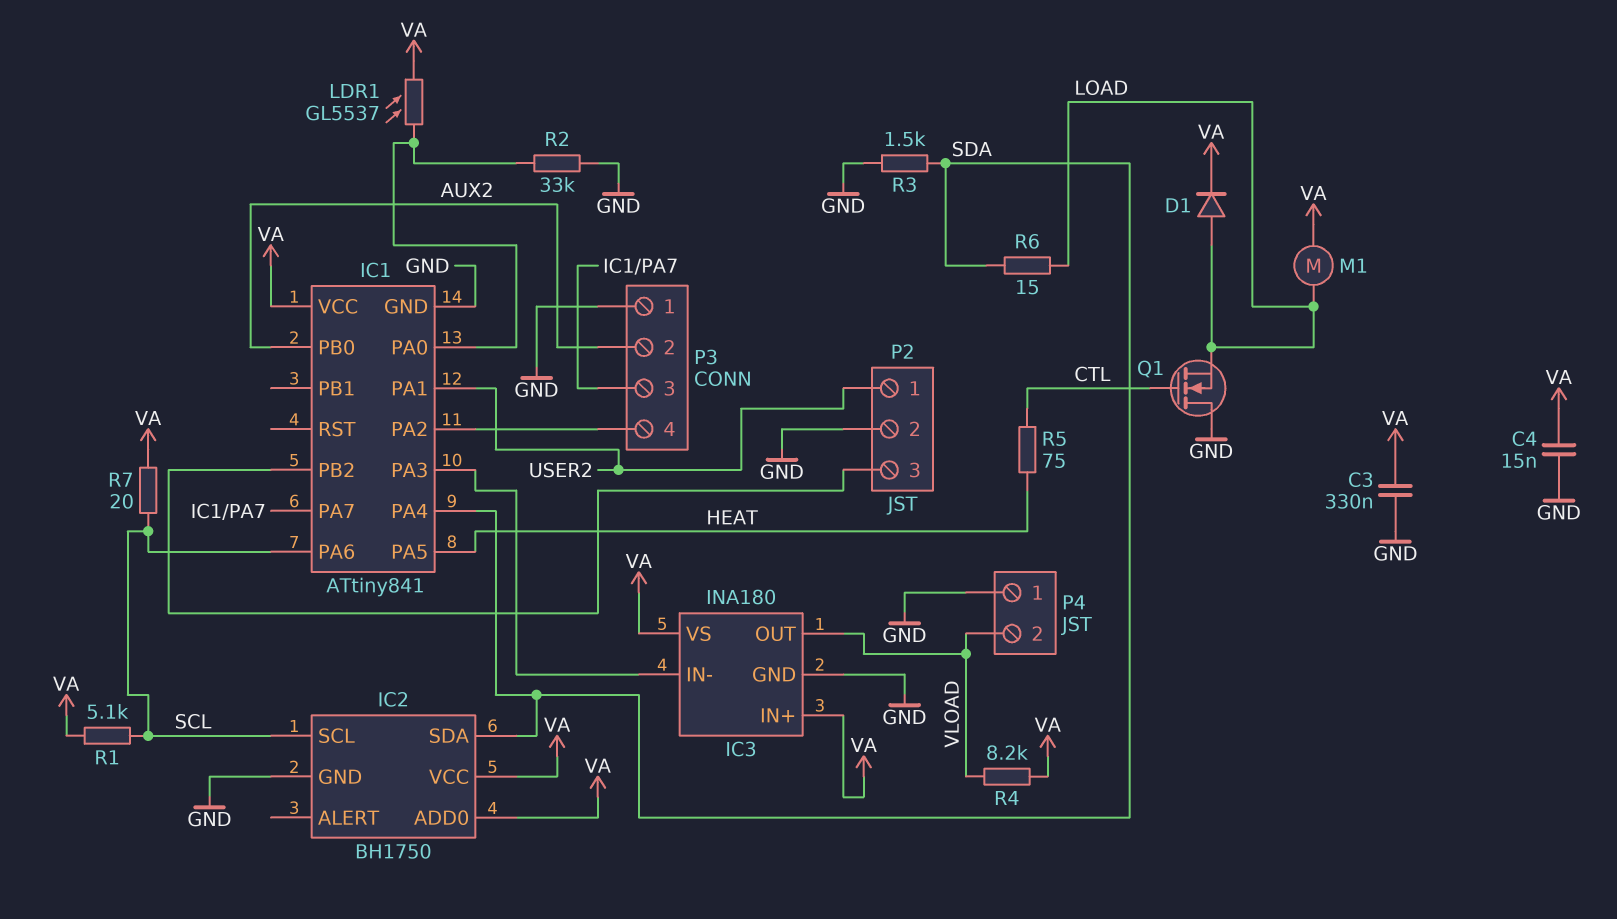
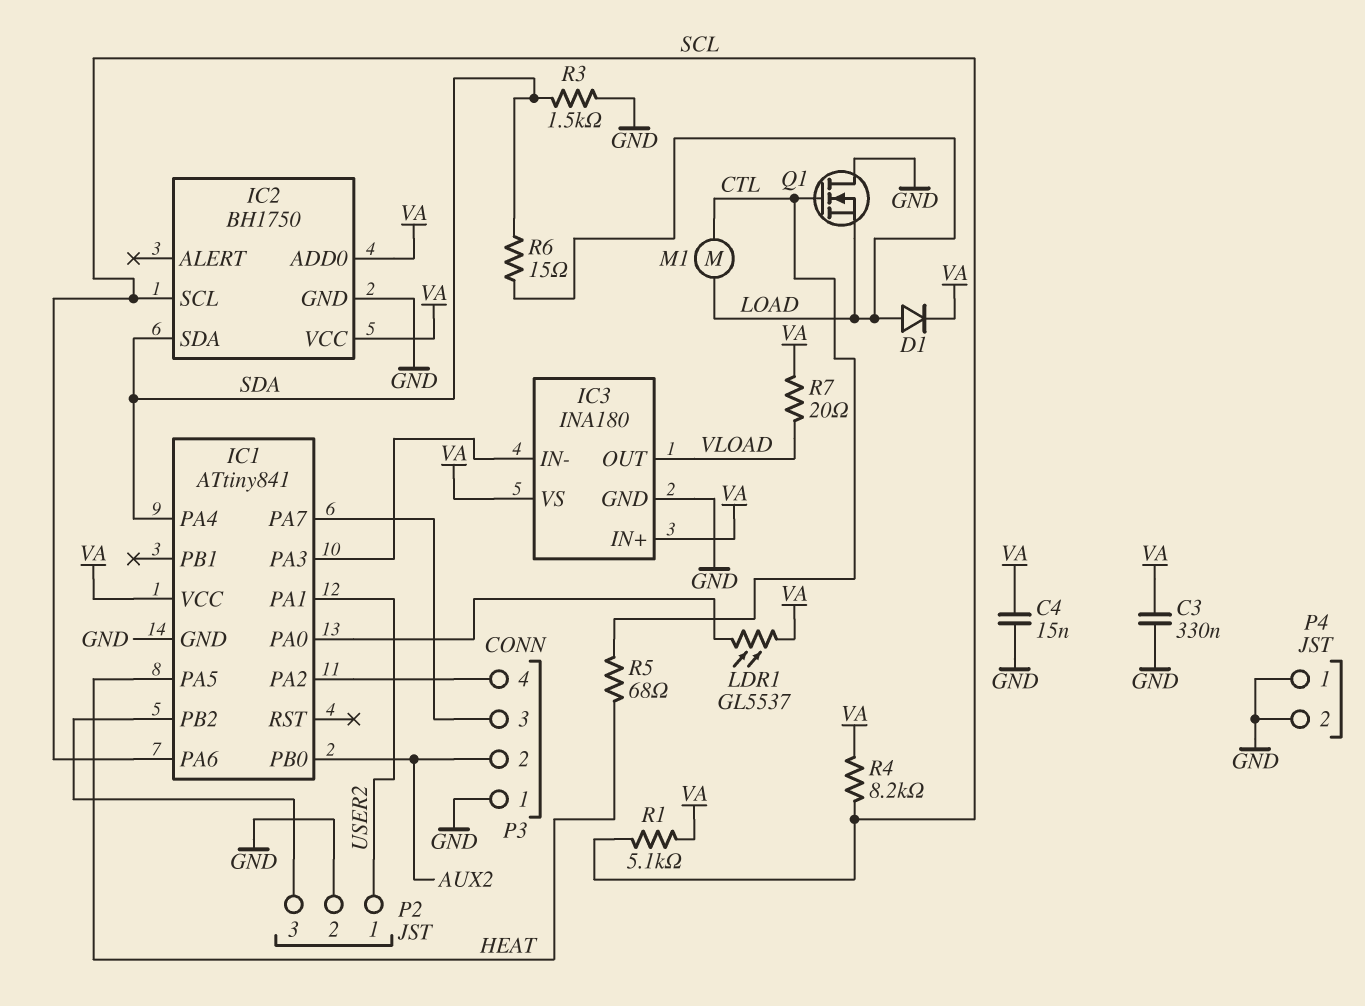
M1: motor (LOAD, VA) -> motor (CTL, LOAD)
P4 pin 2: VLOAD -> GND
R2: 33k (GND, IC1/PA0) -> none
R4: 8.2k (VA, VLOAD) -> 8.2k (SCL, VA)
R5: 75 (CTL, HEAT) -> 68 (CTL, HEAT)
R7: 20 (SCL, VA) -> 20 (VA, VLOAD)

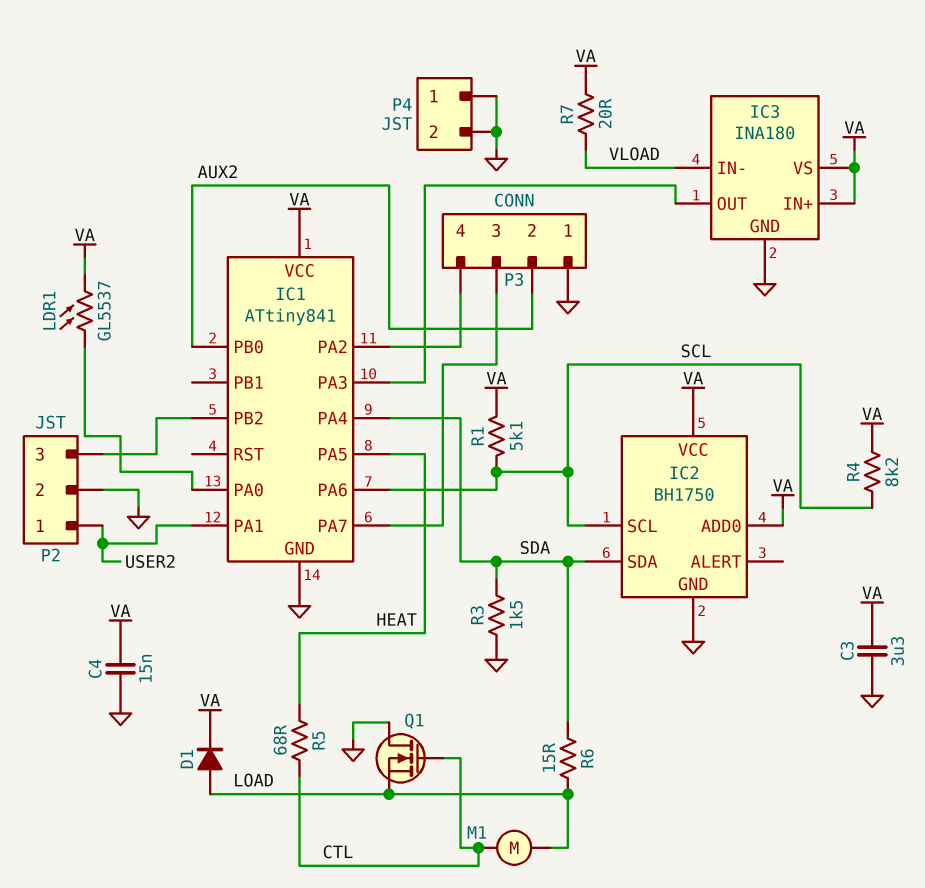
C3: 330nF (GND, VA) -> 3.3uF (GND, VA)
IC3 pin IN-: IC1/PA3 -> VLOAD
IC3 pin OUT: VLOAD -> IC1/PA3

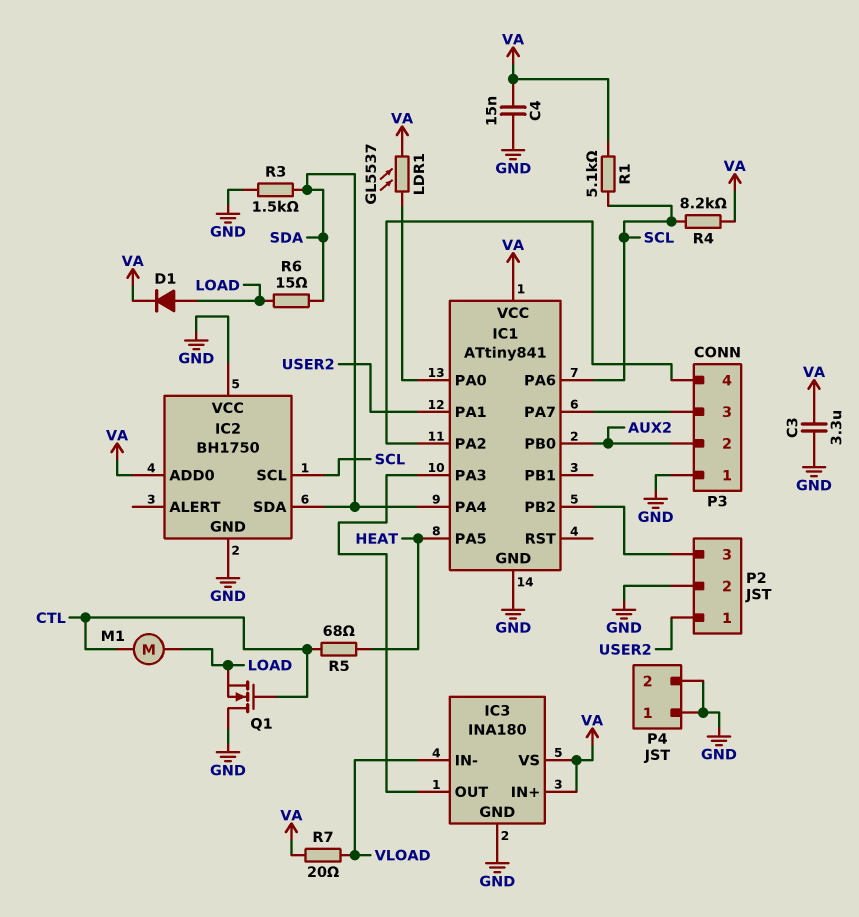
IC2 pin VCC: VA -> GND

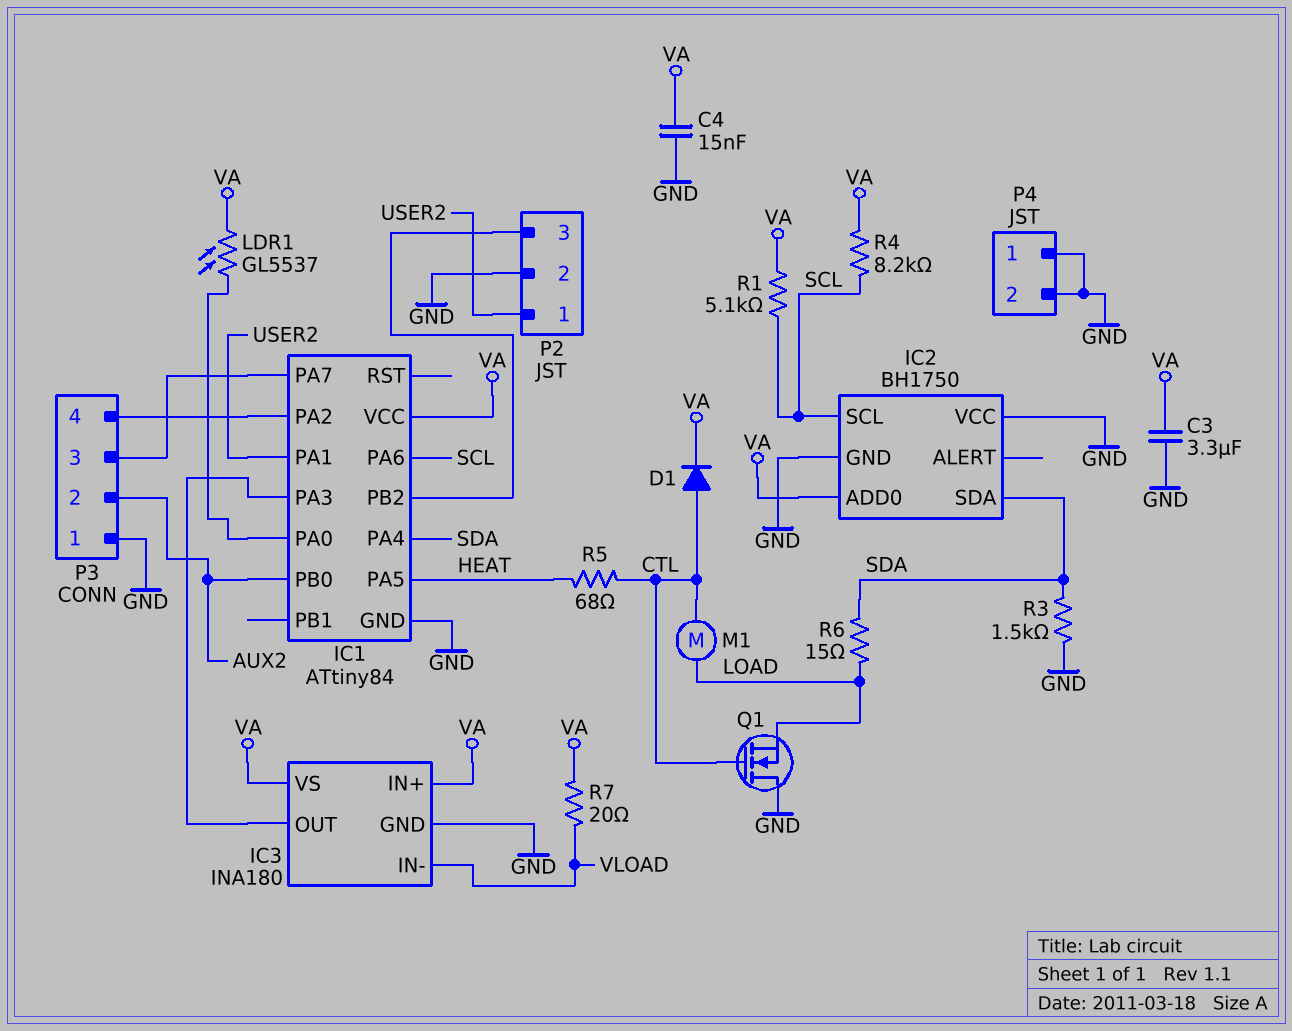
D1: diode (A LOAD, K VA) -> diode (A CTL, K VA)
IC1: ATtiny841 -> ATtiny84

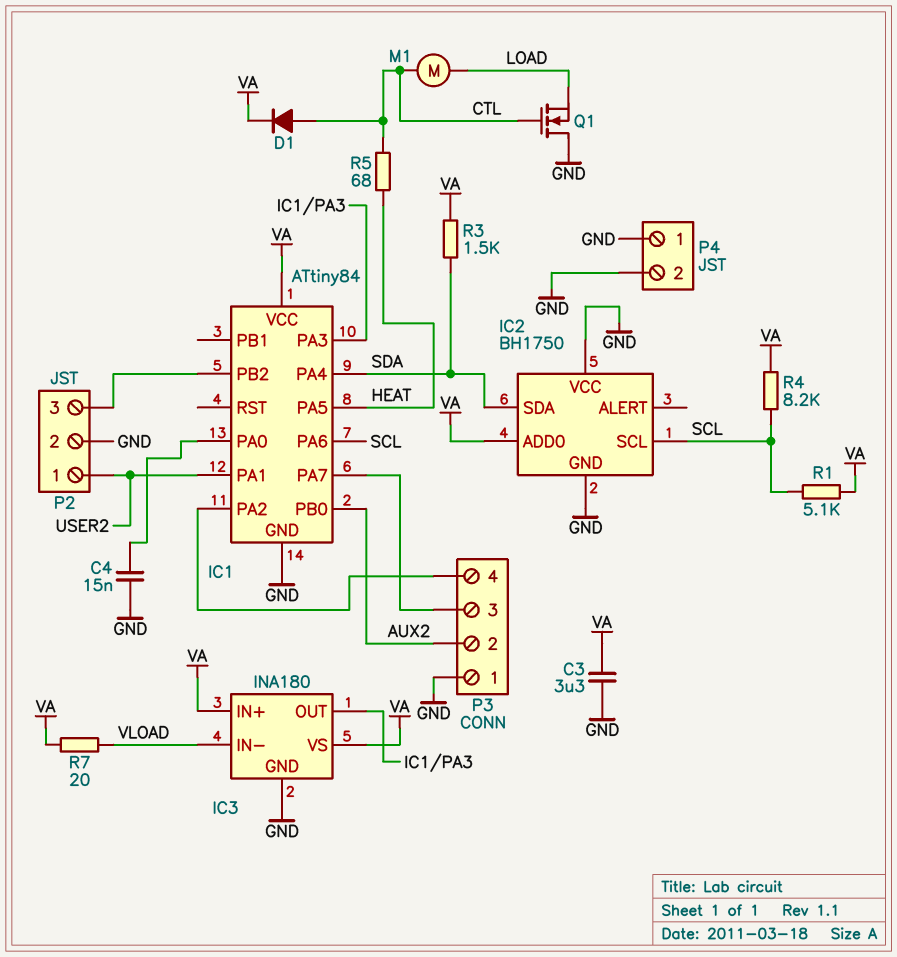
C4: 15nF (GND, VA) -> 15nF (GND, IC1/PA0)
LDR1: GL5537 (IC1/PA0, VA) -> none
R3: 1.5k (GND, SDA) -> 1.5k (SDA, VA)
R6: 15 (LOAD, SDA) -> none

